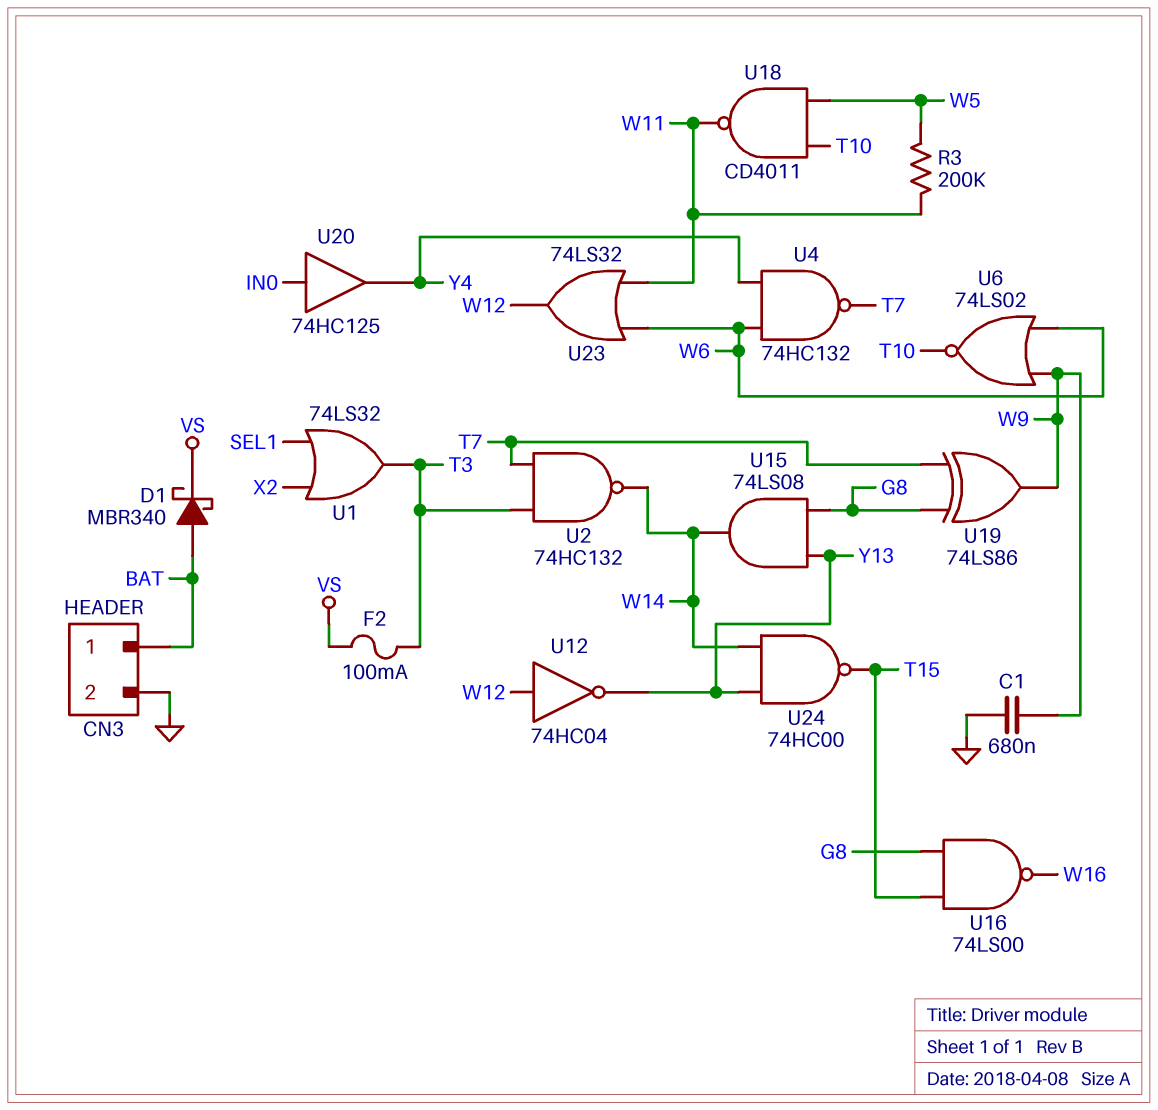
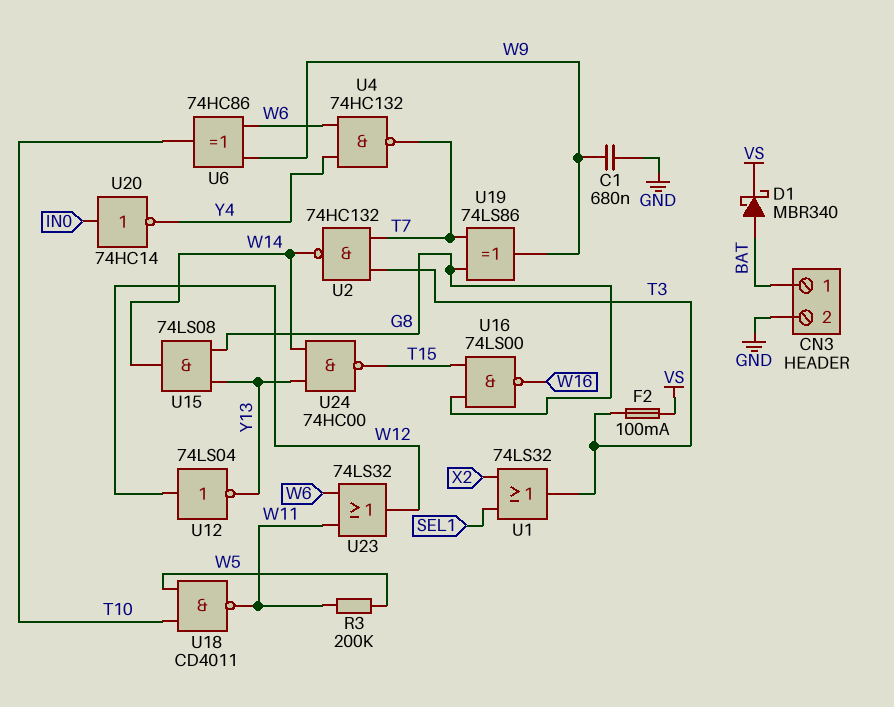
U6: NOR 74LS02 (in W6, in W9, out T10) -> XOR 74HC86 (in W6, in W9, out T10)
U12: NOT 74HC04 (in W12, out Y13) -> NOT 74LS04 (in W12, out Y13)
U20: buffer 74HC125 (in IN0, out Y4) -> NOT 74HC14 (in IN0, out Y4)

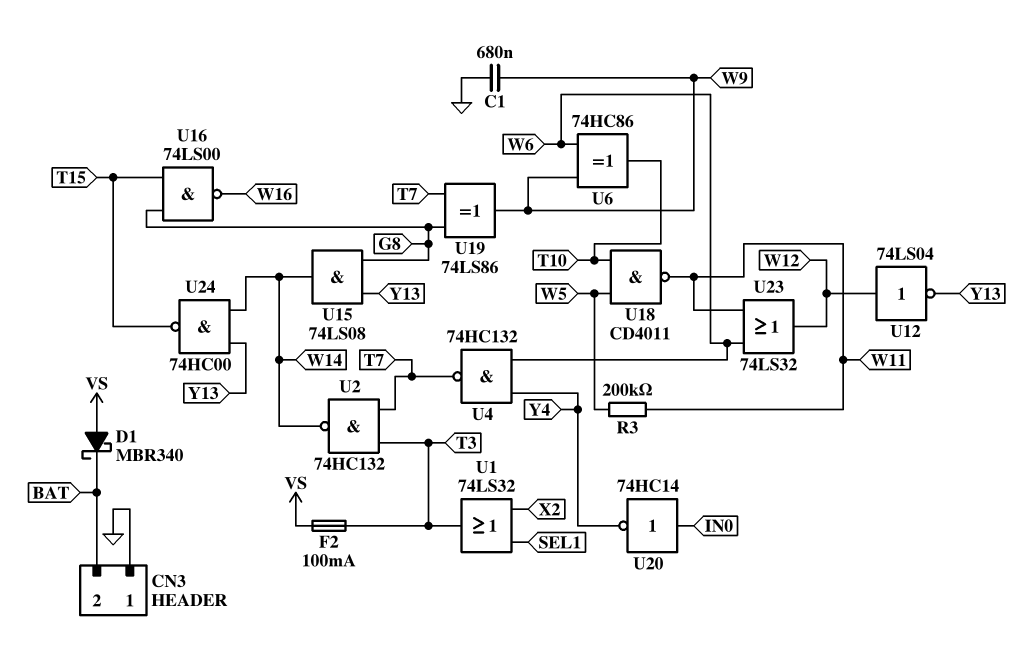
CN3 pin 1: BAT -> GND
CN3 pin 2: GND -> BAT
D1: schottky MBR340 (A BAT, K VS) -> schottky MBR340 (A VS, K BAT)

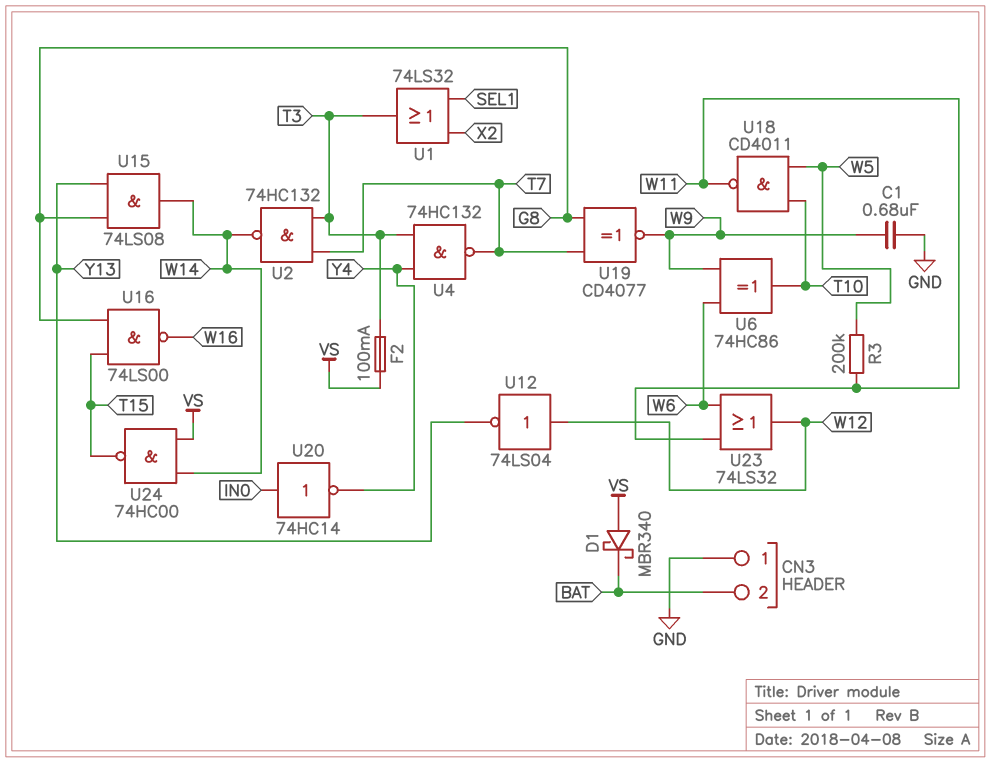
U4: NAND 74HC132 (in W6, in Y4, out T7) -> NAND 74HC132 (in T3, in Y4, out T7)
U19: XOR 74LS86 (in G8, in T7, out W9) -> XNOR CD4077 (in G8, in T7, out W9)
U24: NAND 74HC00 (in W14, in Y13, out T15) -> NAND 74HC00 (in VS, in W14, out T15)

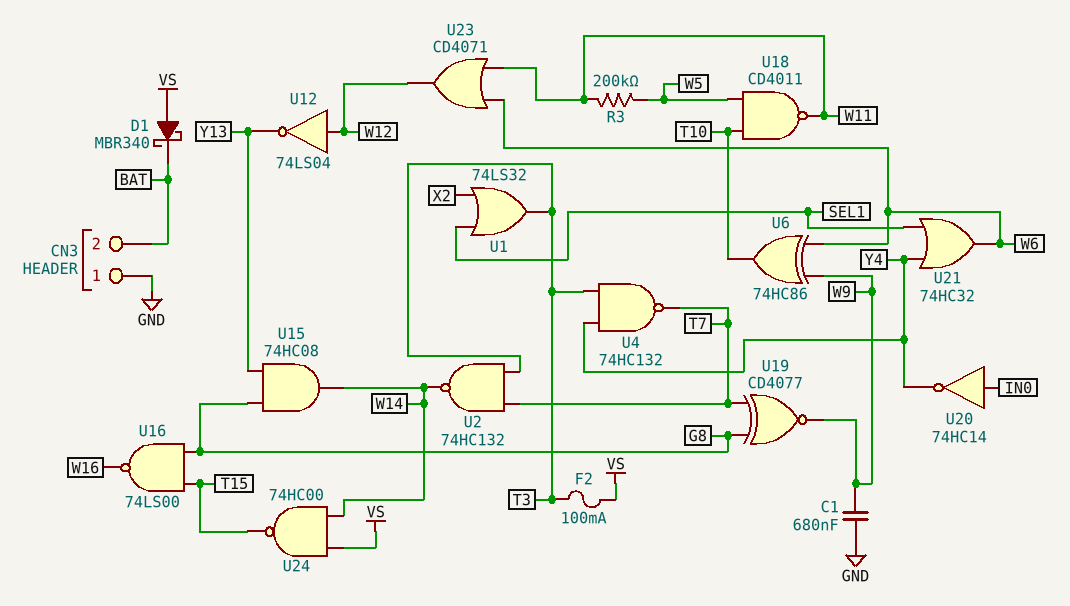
U15: AND 74LS08 (in G8, in Y13, out W14) -> AND 74HC08 (in G8, in Y13, out W14)
U21: none -> OR 74HC32 (in SEL1, in Y4, out W6)
U23: OR 74LS32 (in W6, in W11, out W12) -> OR CD4071 (in W6, in W11, out W12)

